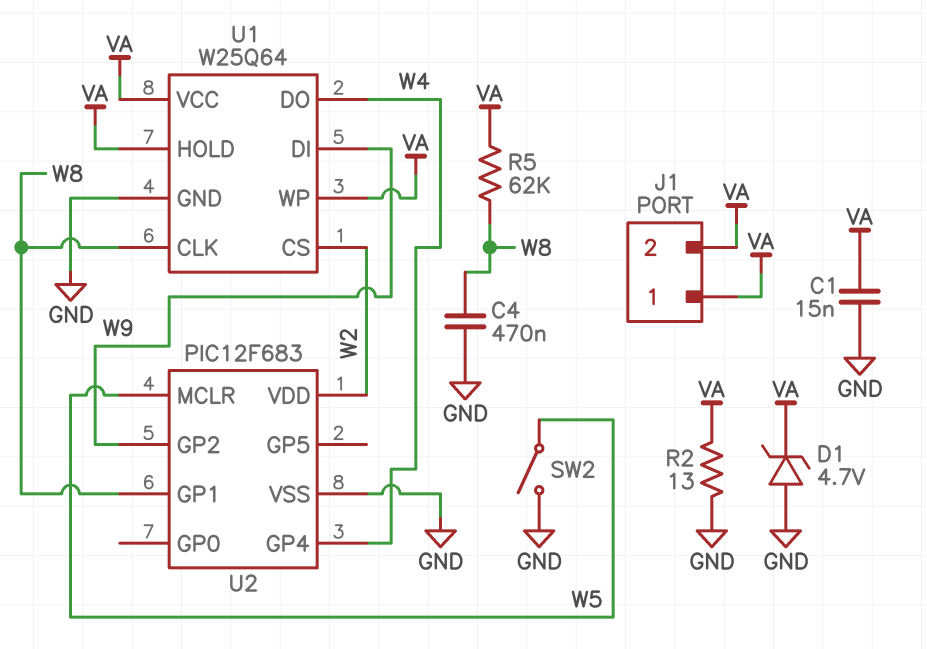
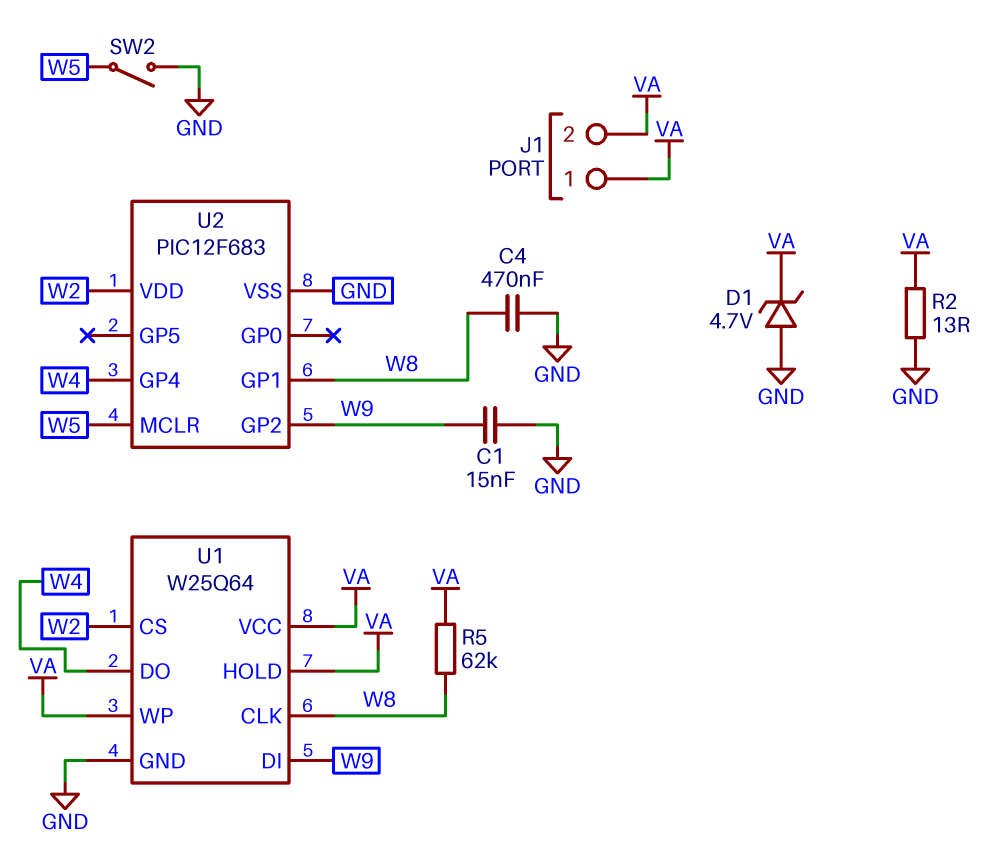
C1: 15nF (GND, VA) -> 15nF (GND, W9)

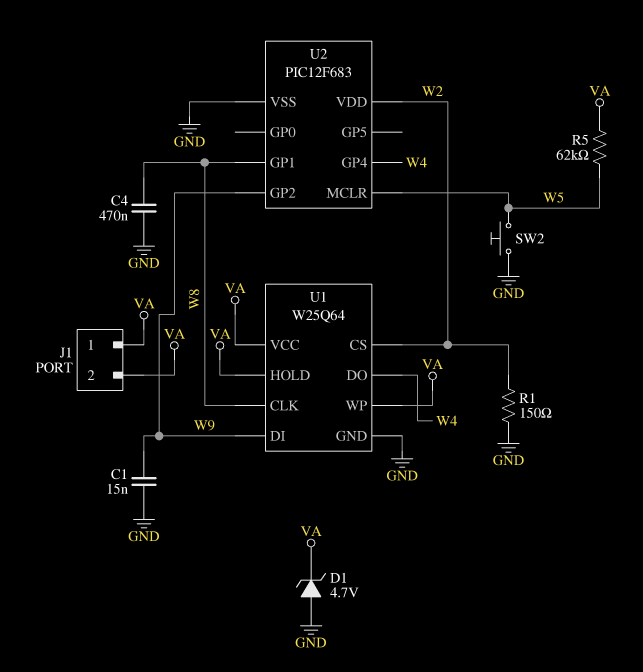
R1: none -> 150 (GND, W2)
R2: 13 (GND, VA) -> none
R5: 62k (VA, W8) -> 62k (VA, W5)
SW2: switch (GND, W5) -> button (GND, W5)

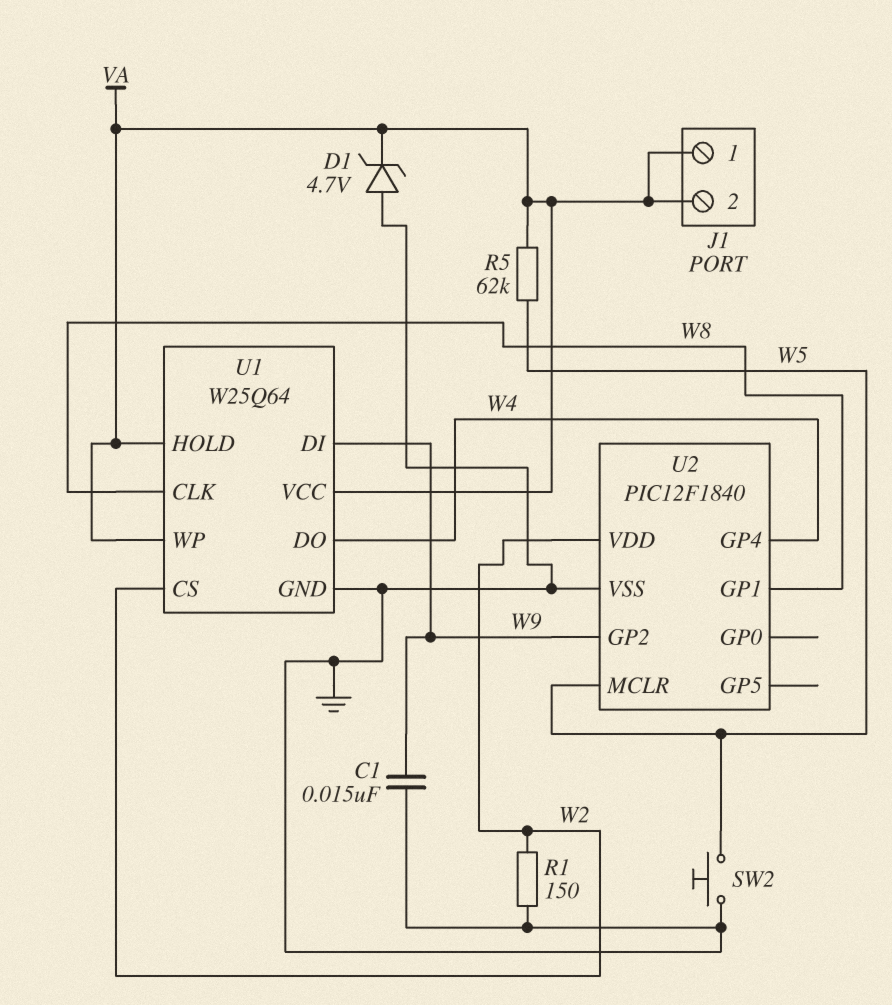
C4: 470nF (GND, W8) -> none
U2: PIC12F683 -> PIC12F1840

